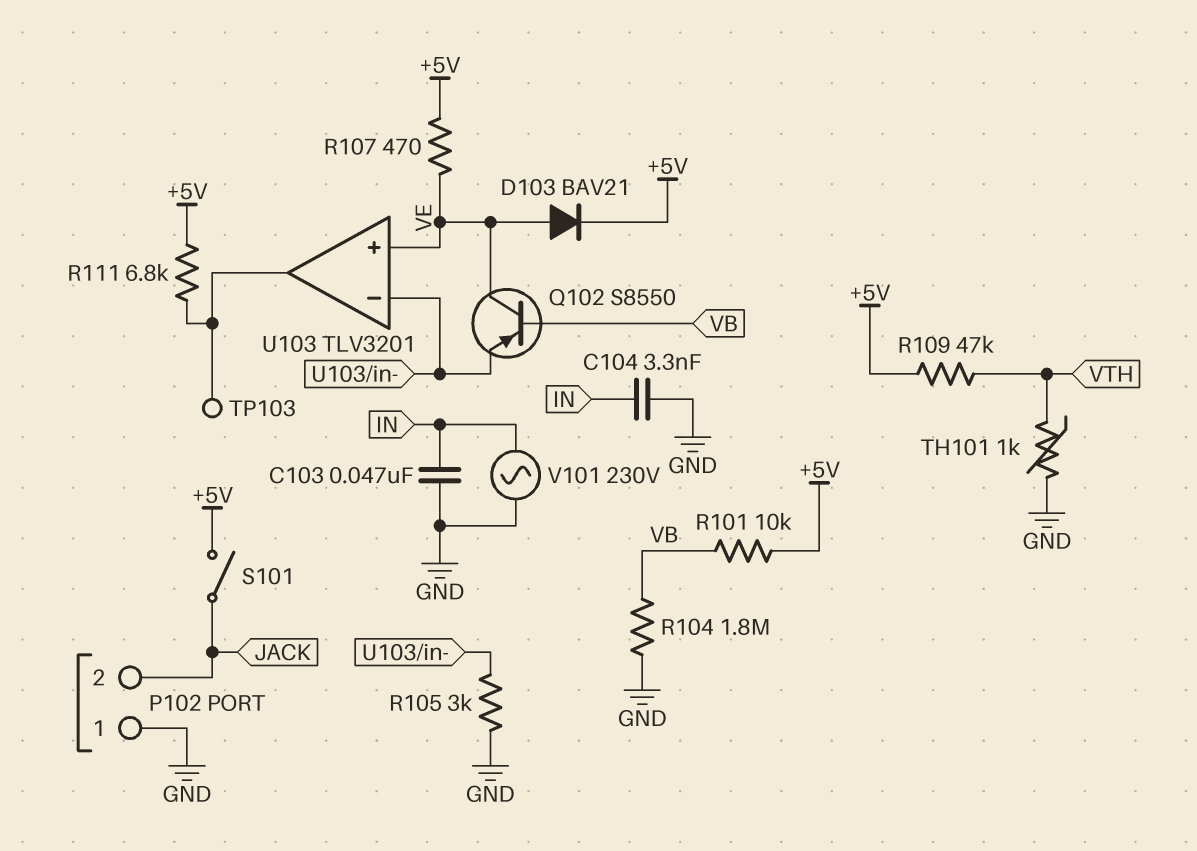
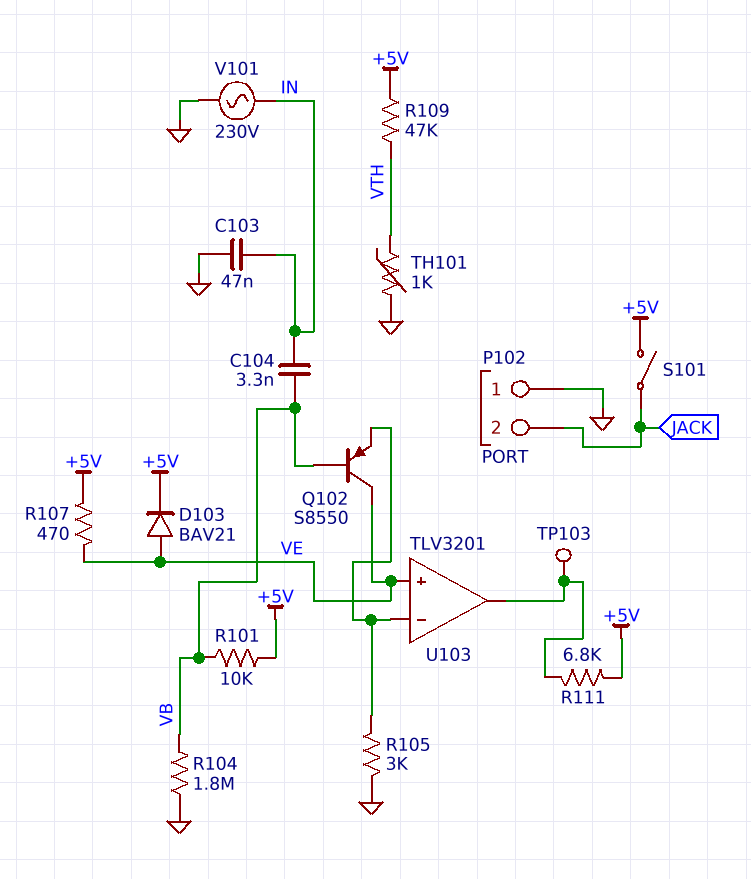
C104: 3.3nF (GND, IN) -> 3.3nF (IN, VB)

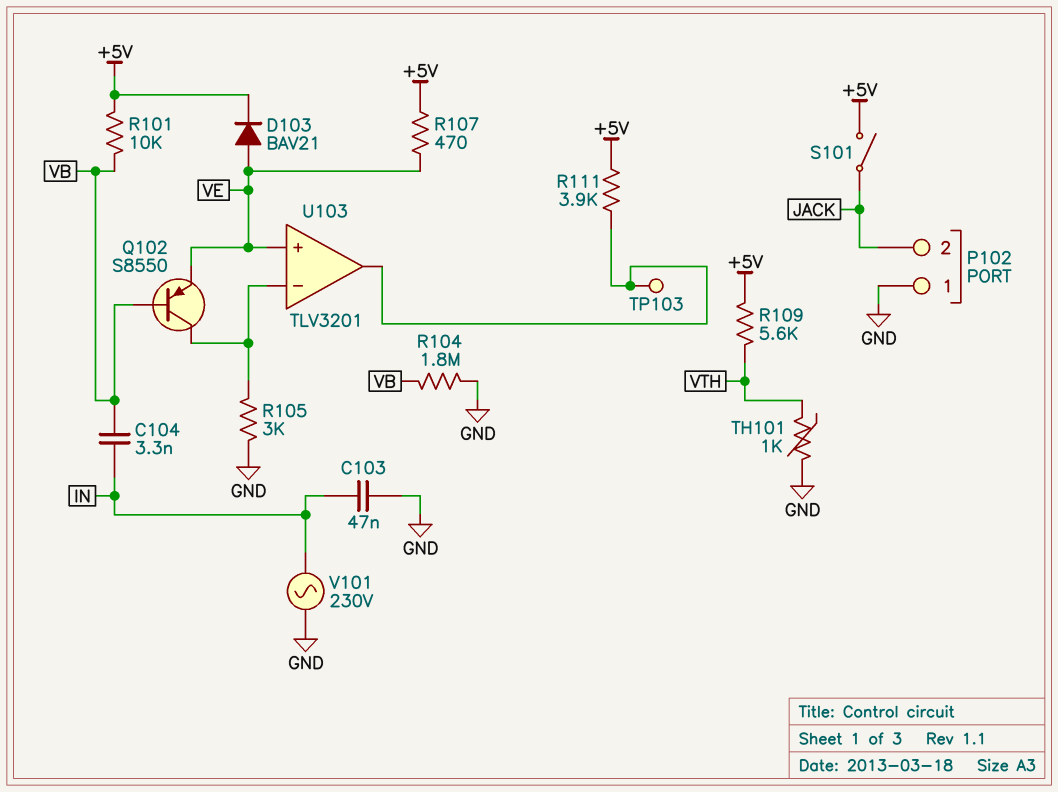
Q102: PNP S8550 (B VB, C VE, E U103/in-) -> PNP S8550 (B VB, C U103/in-, E VE)
R109: 47k (+5V, VTH) -> 5.6k (+5V, VTH)
R111: 6.8k (+5V, U103/out) -> 3.9k (+5V, U103/out)

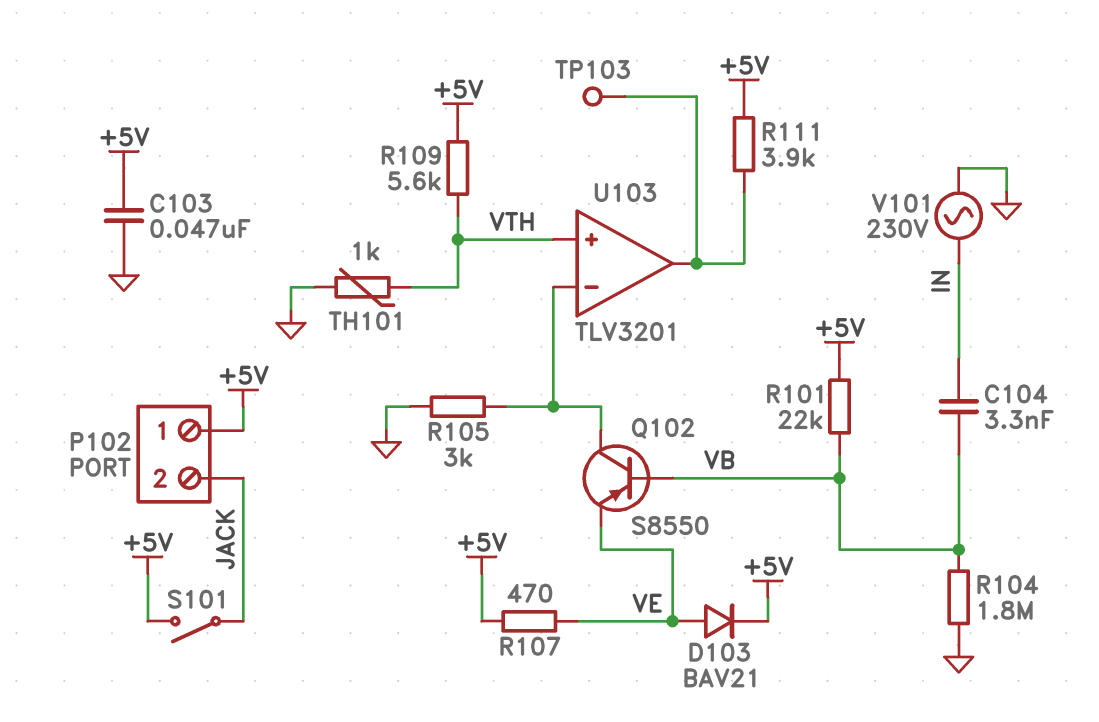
C103: 47nF (GND, IN) -> 47nF (+5V, GND)
P102 pin 1: GND -> +5V
R101: 10k (+5V, VB) -> 22k (+5V, VB)
U103 pin in+: VE -> VTH

